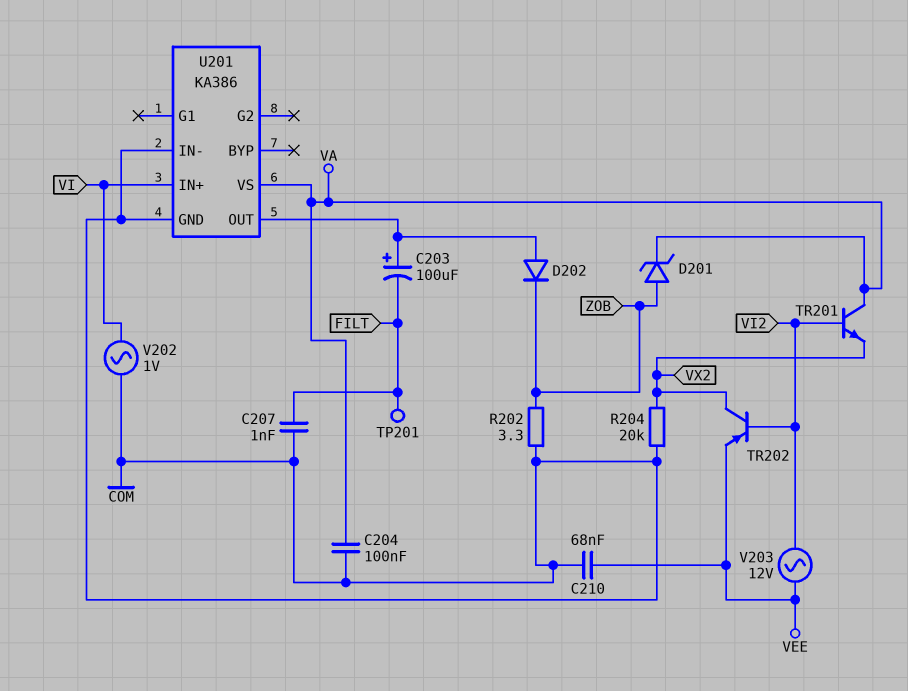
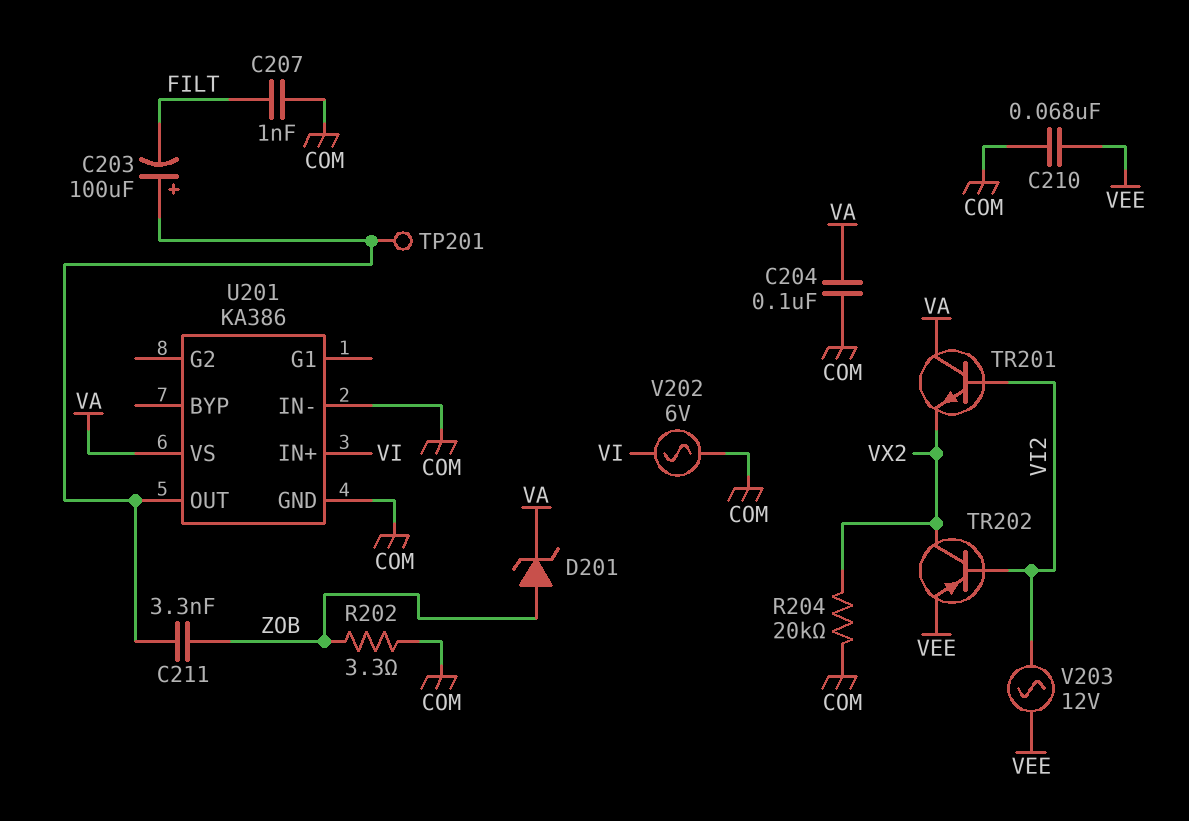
C211: none -> 3.3nF (U201/OUT, ZOB)
D202: diode (A U201/OUT, K ZOB) -> none
TP201: test point (FILT) -> test point (U201/OUT)
V202: AC 1V (COM, VI) -> AC 6V (COM, VI)

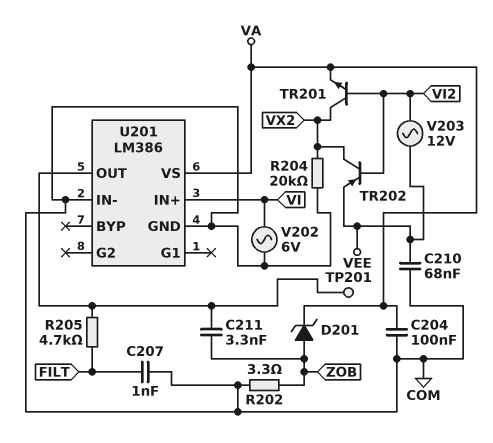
C203: 100uF (plus U201/OUT, minus FILT) -> none
R205: none -> 4.7k (FILT, U201/OUT)
TR201: NPN (B VI2, C VA, E VX2) -> NPN (B VI2, C VX2, E VA)
U201: KA386 -> LM386

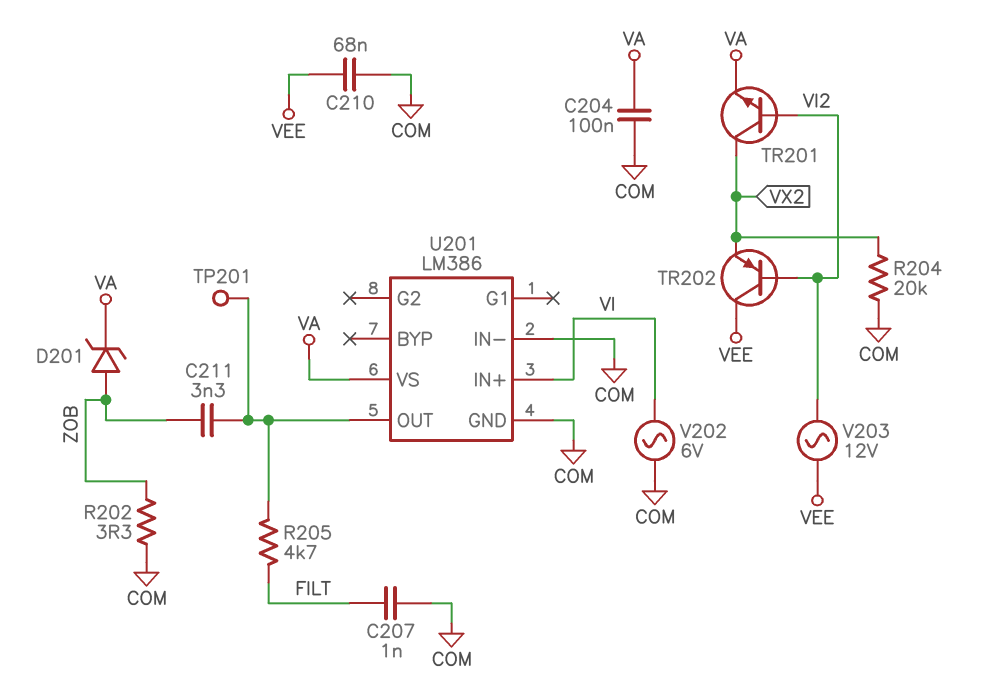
TR202: PNP (B VI2, C VX2, E VEE) -> PNP (B VI2, C VEE, E VX2)

